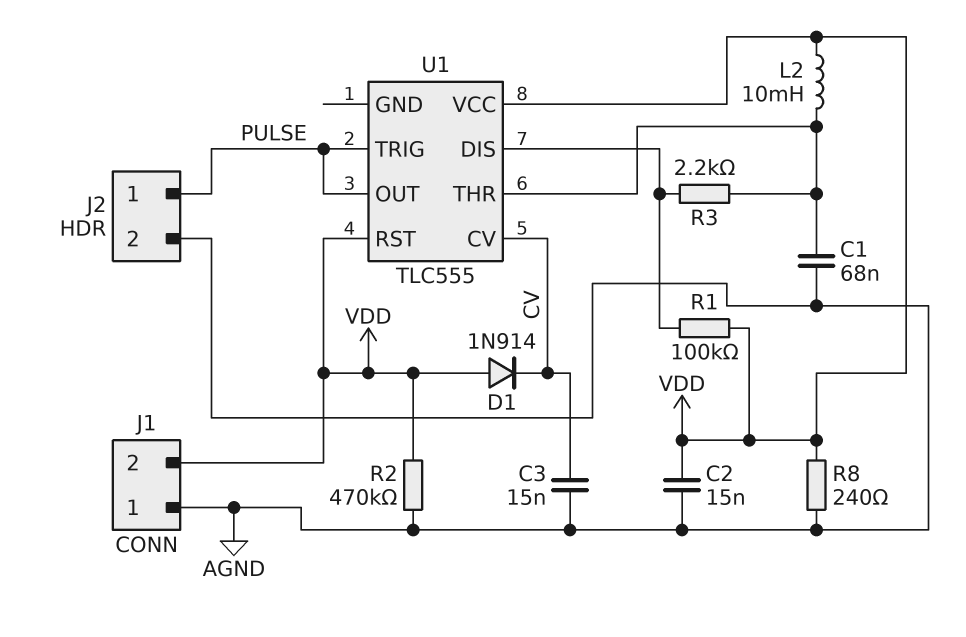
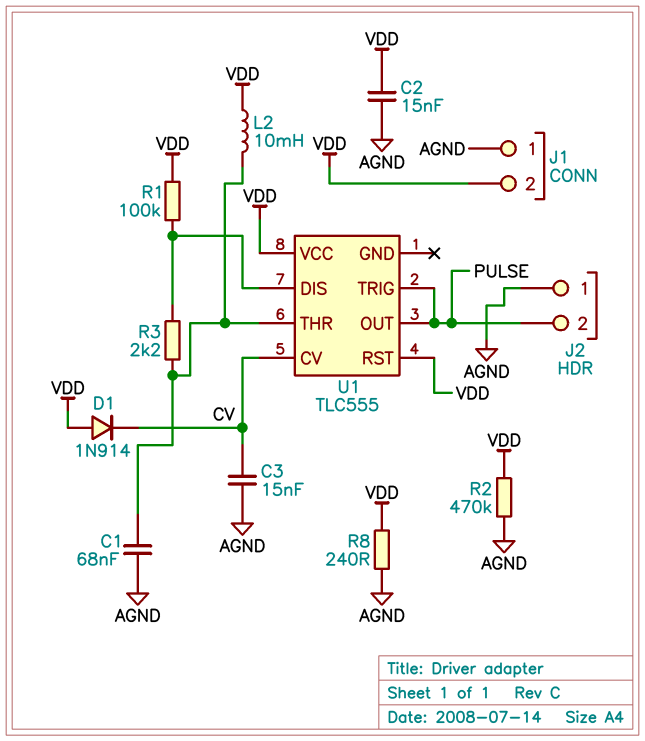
J2 pin 1: PULSE -> AGND
J2 pin 2: AGND -> PULSE

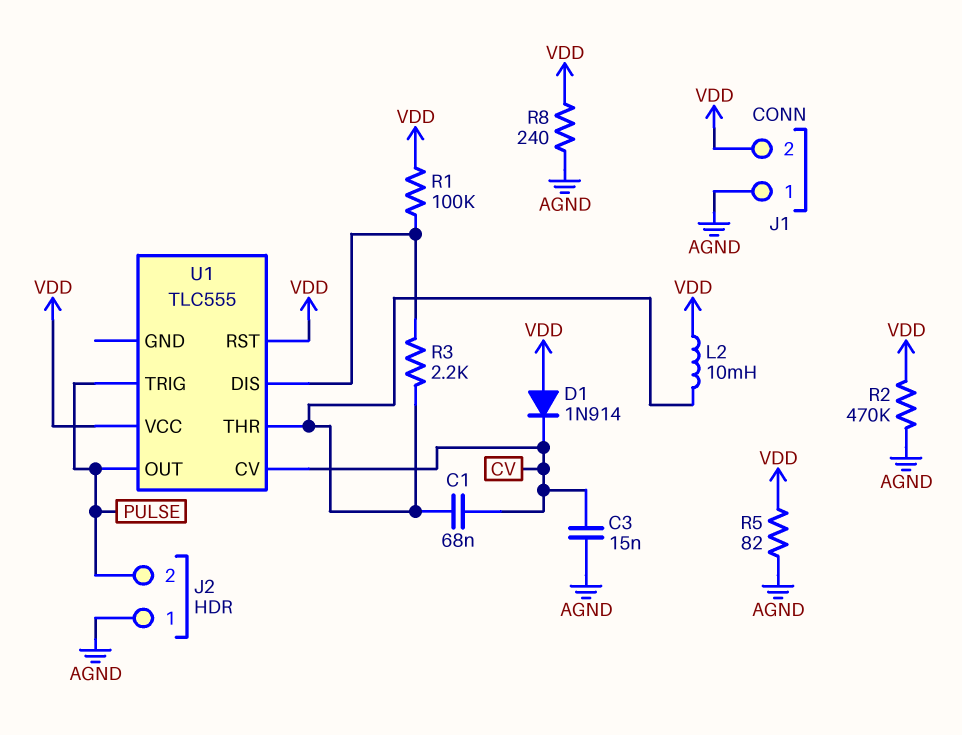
C1: 68nF (AGND, U1/THR) -> 68nF (CV, U1/THR)
C2: 15nF (AGND, VDD) -> none
R5: none -> 82 (AGND, VDD)

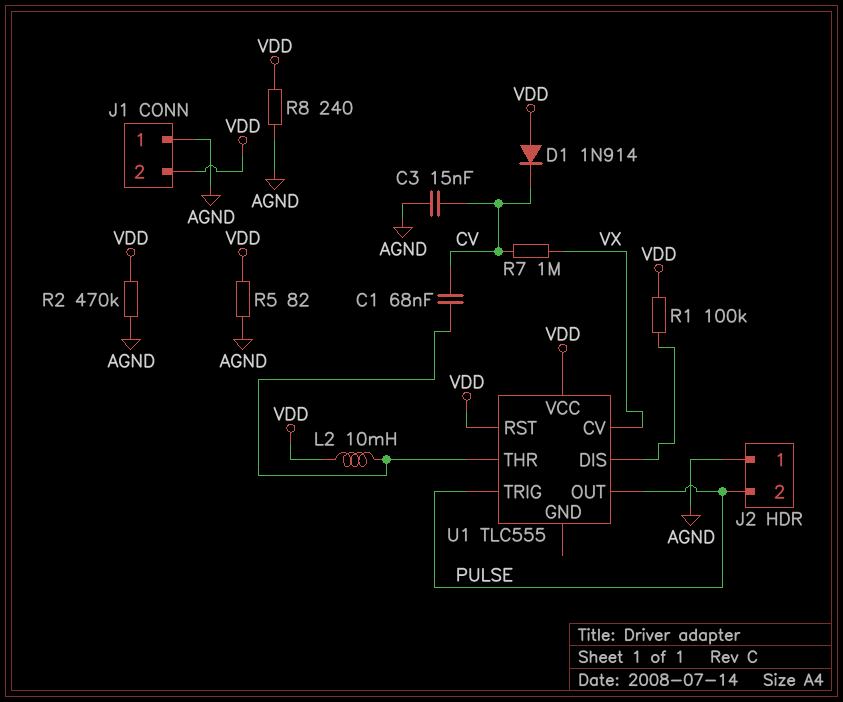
R3: 2.2k (U1/DIS, U1/THR) -> none
R7: none -> 1M (CV, VX)
U1 pin CV: CV -> VX

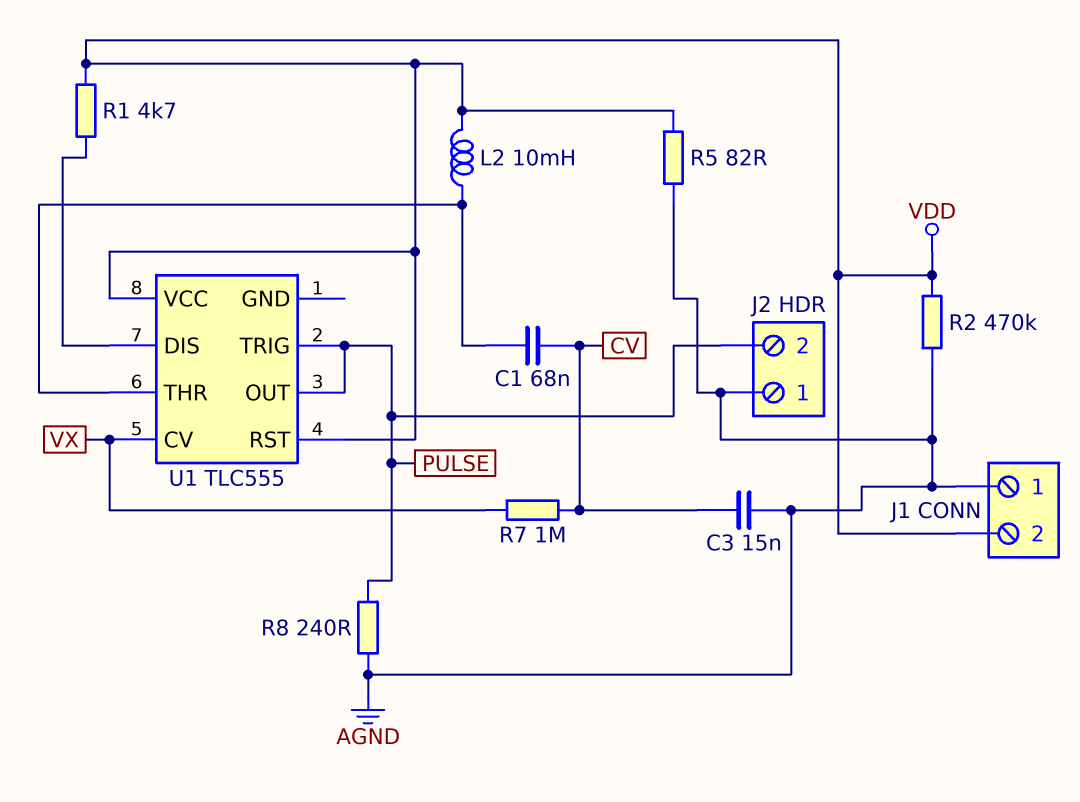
D1: diode 1N914 (A VDD, K CV) -> none
R1: 100k (U1/DIS, VDD) -> 4.7k (U1/DIS, VDD)
R8: 240 (AGND, VDD) -> 240 (AGND, PULSE)

